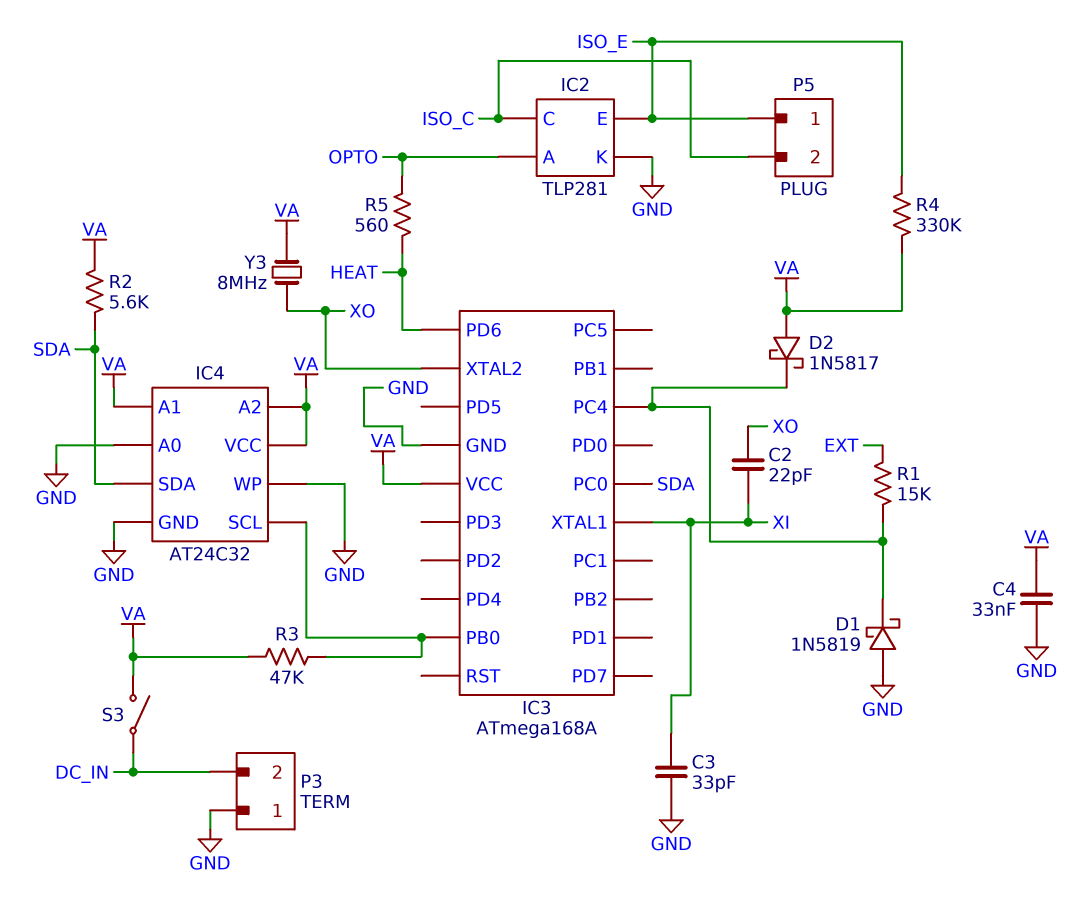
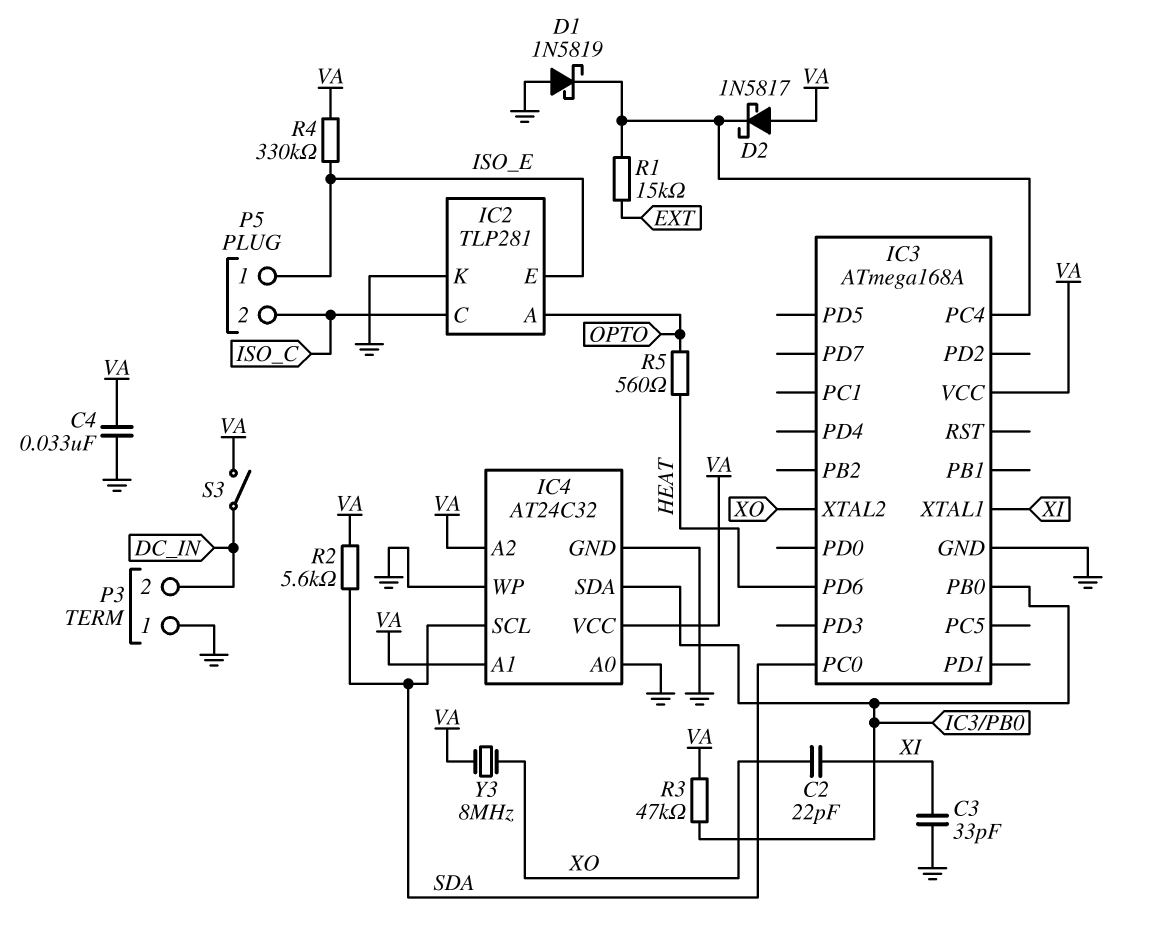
IC4 pin SCL: IC3/PB0 -> SDA
IC4 pin SDA: SDA -> IC3/PB0

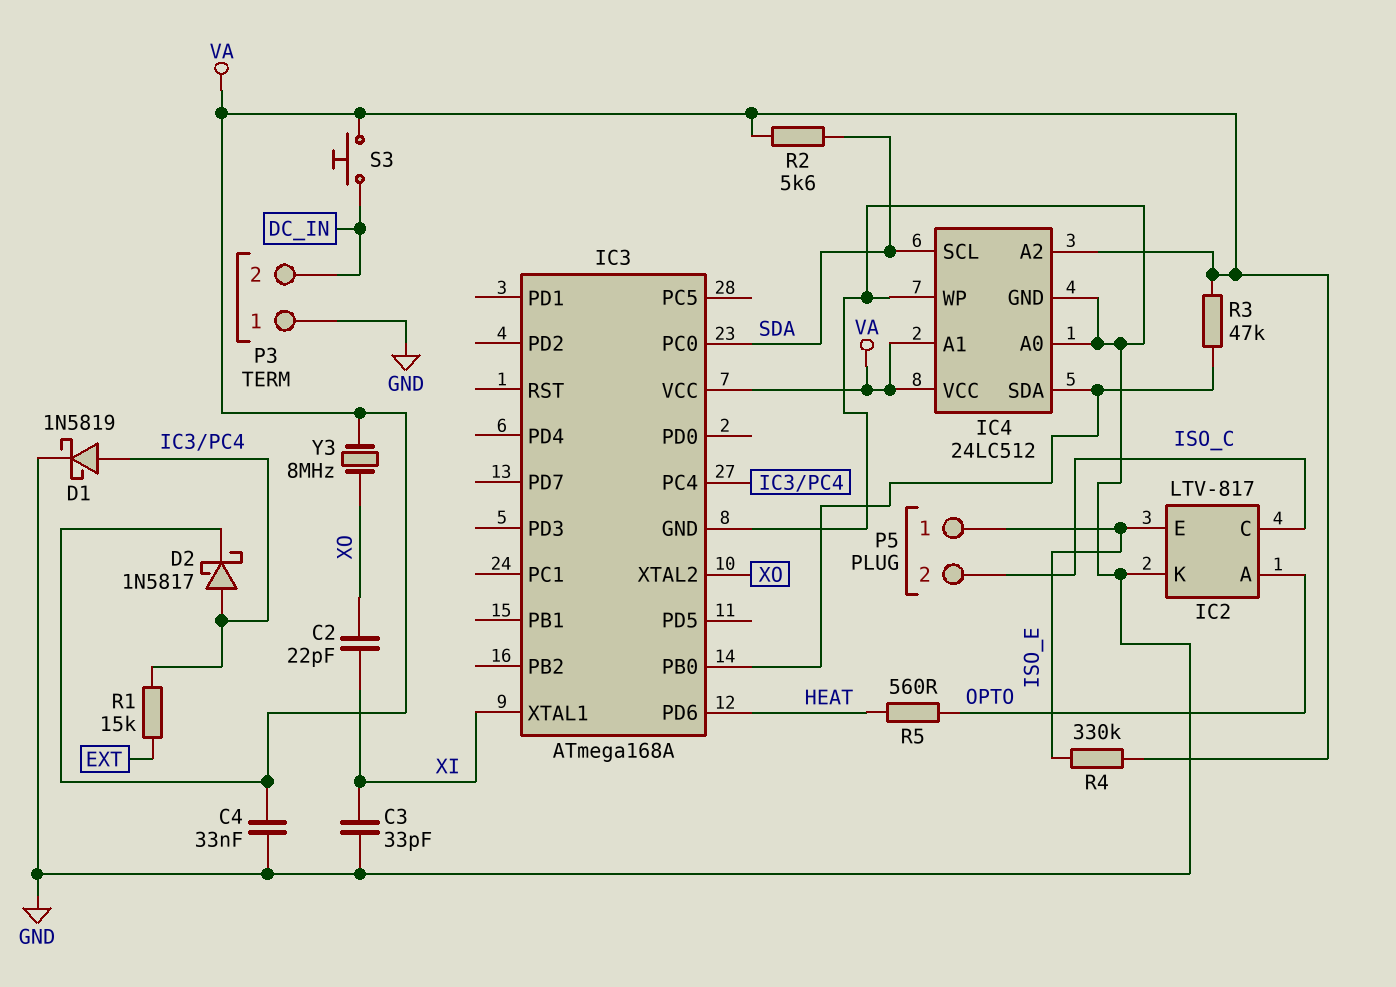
D1: schottky 1N5819 (A GND, K IC3/PC4) -> schottky 1N5819 (A IC3/PC4, K GND)
D2: schottky 1N5817 (A VA, K IC3/PC4) -> schottky 1N5817 (A IC3/PC4, K VA)
IC2: TLP281 -> LTV-817
IC4: AT24C32 -> 24LC512
S3: switch (DC_IN, VA) -> button (DC_IN, VA)

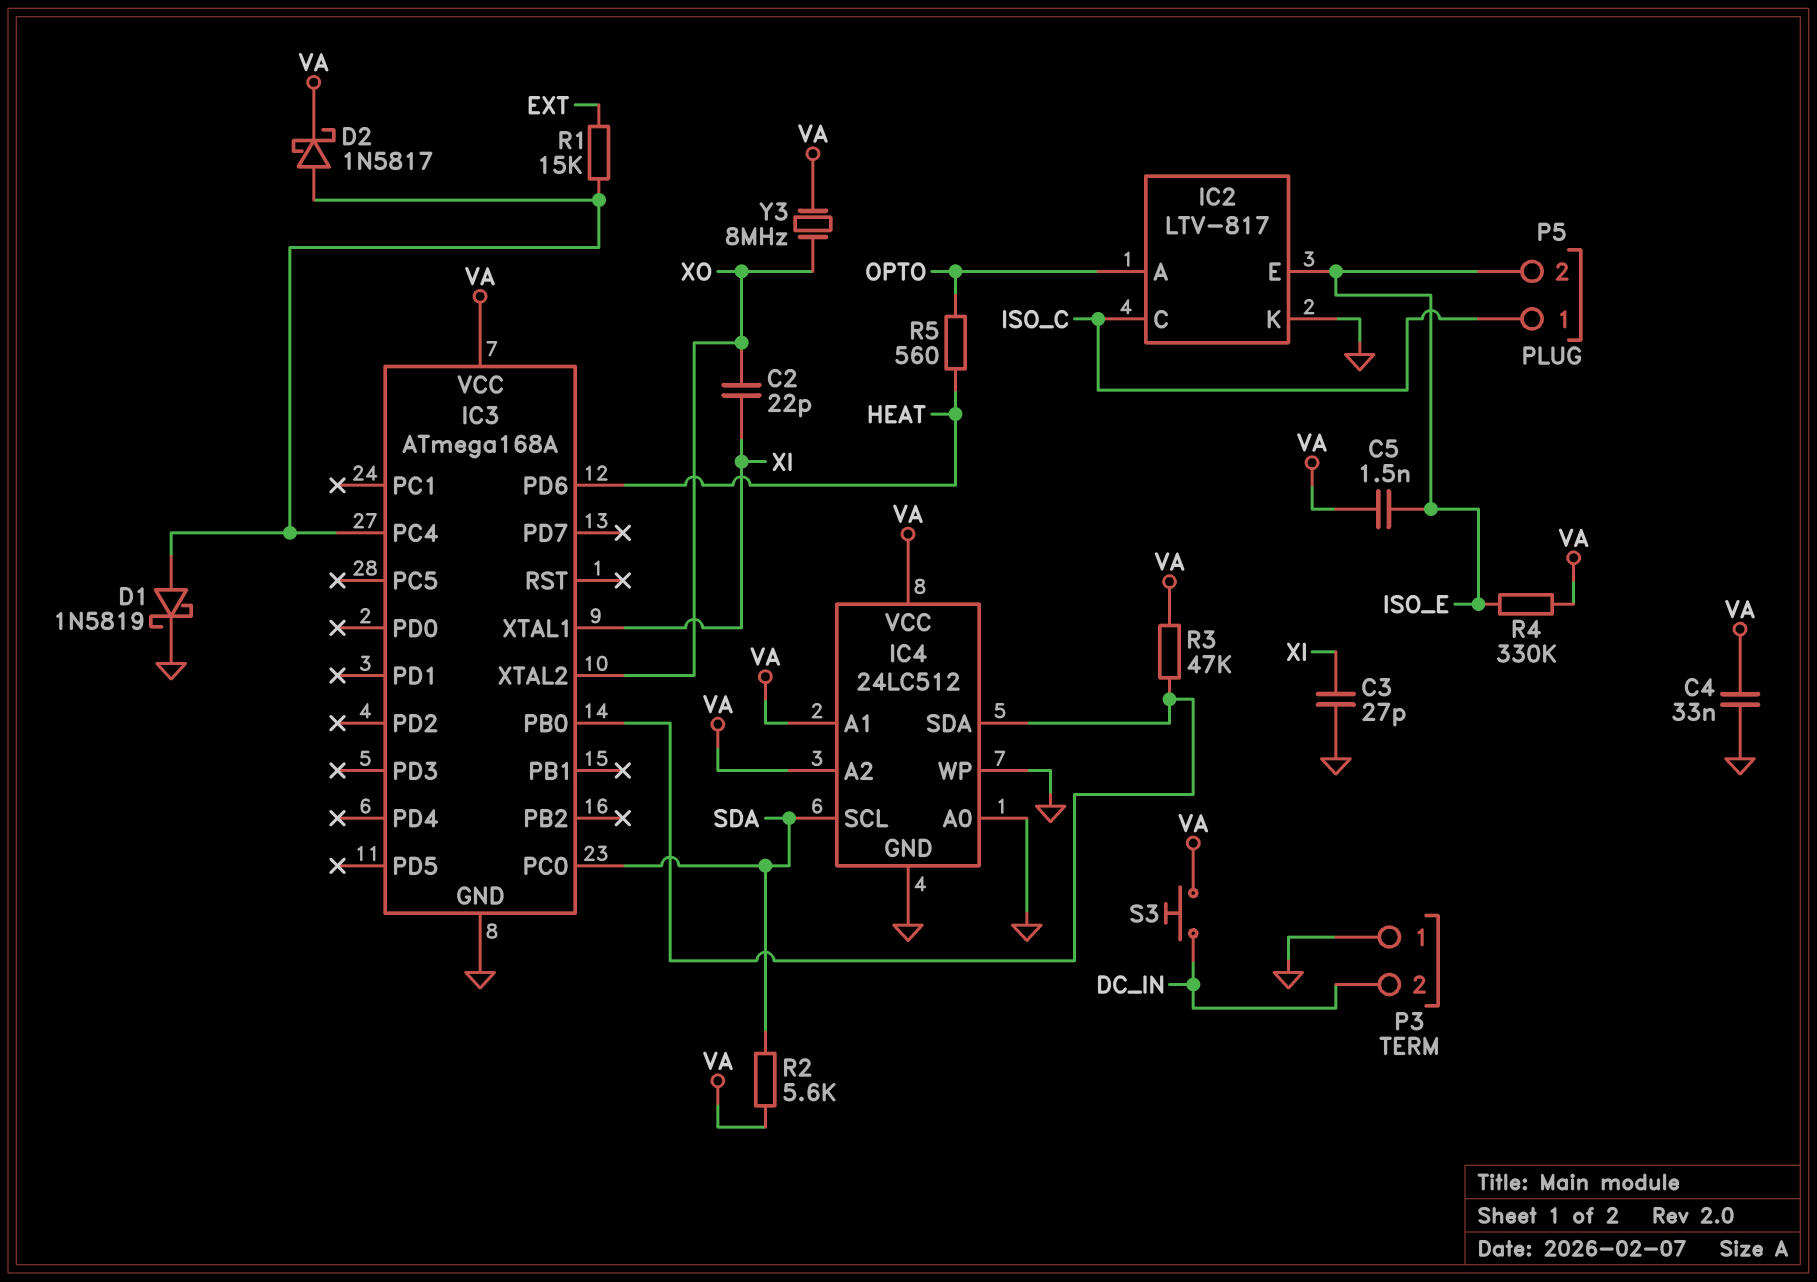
C3: 33pF (GND, XI) -> 27pF (GND, XI)
C5: none -> 1.5nF (ISO_E, VA)
P5 pin 1: ISO_E -> ISO_C
P5 pin 2: ISO_C -> ISO_E

